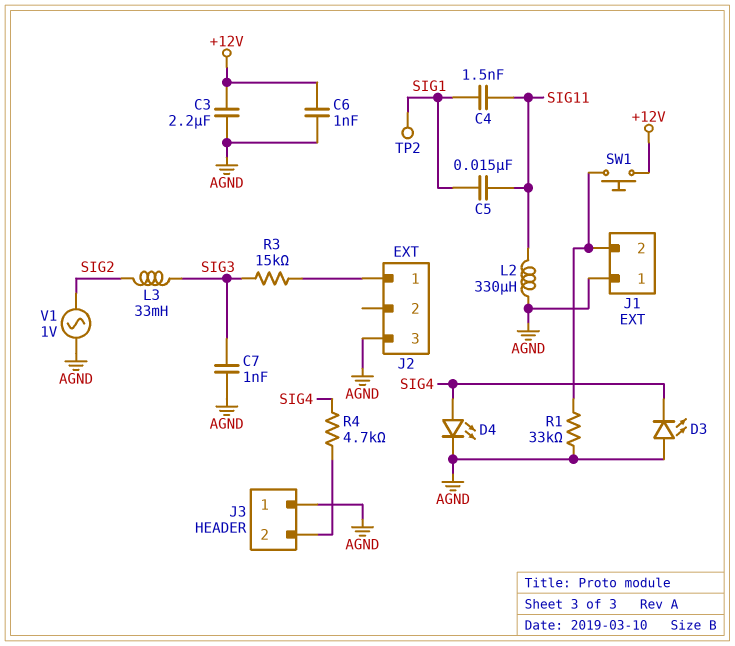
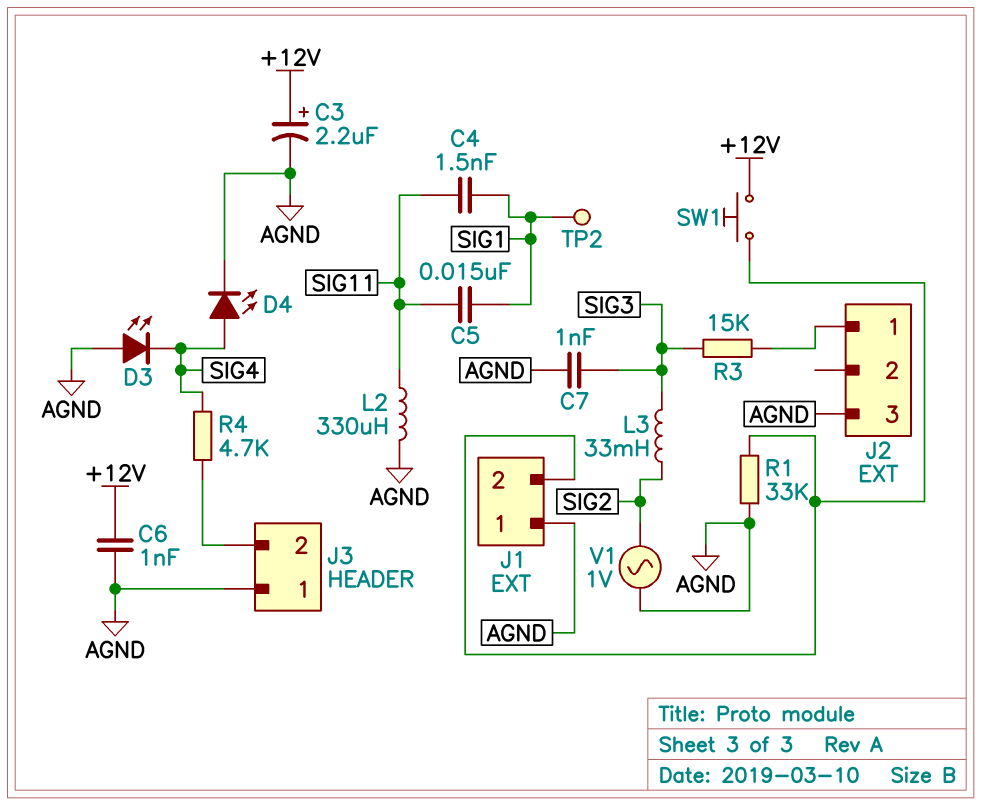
C3: 2.2uF (+12V, AGND) -> 2.2uF (plus +12V, minus AGND)

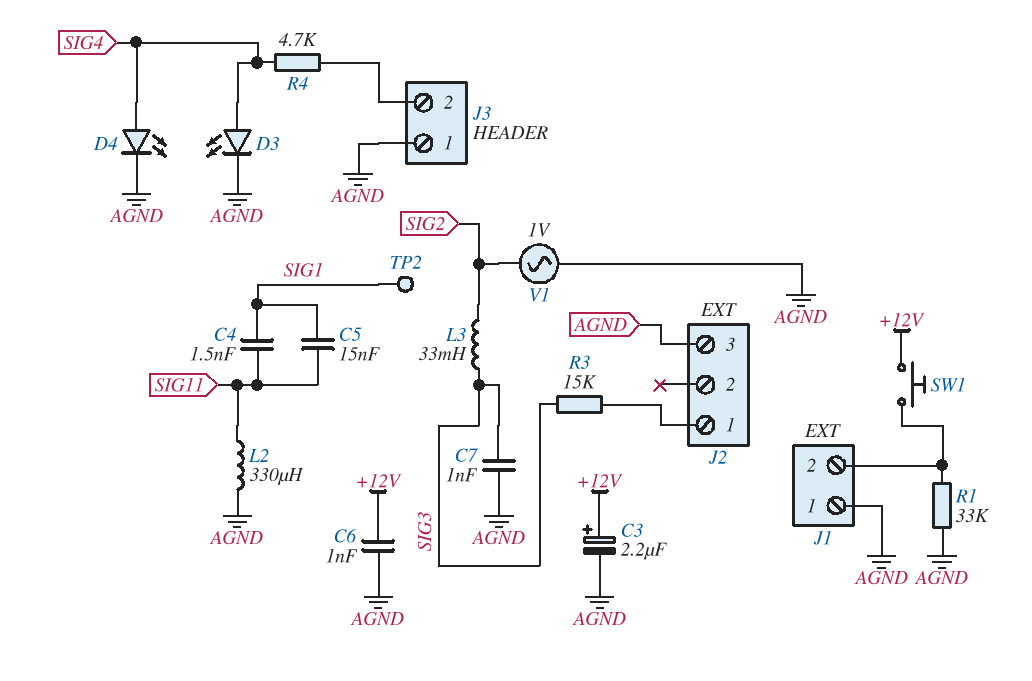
D3: LED (A AGND, K SIG4) -> LED (A SIG4, K AGND)

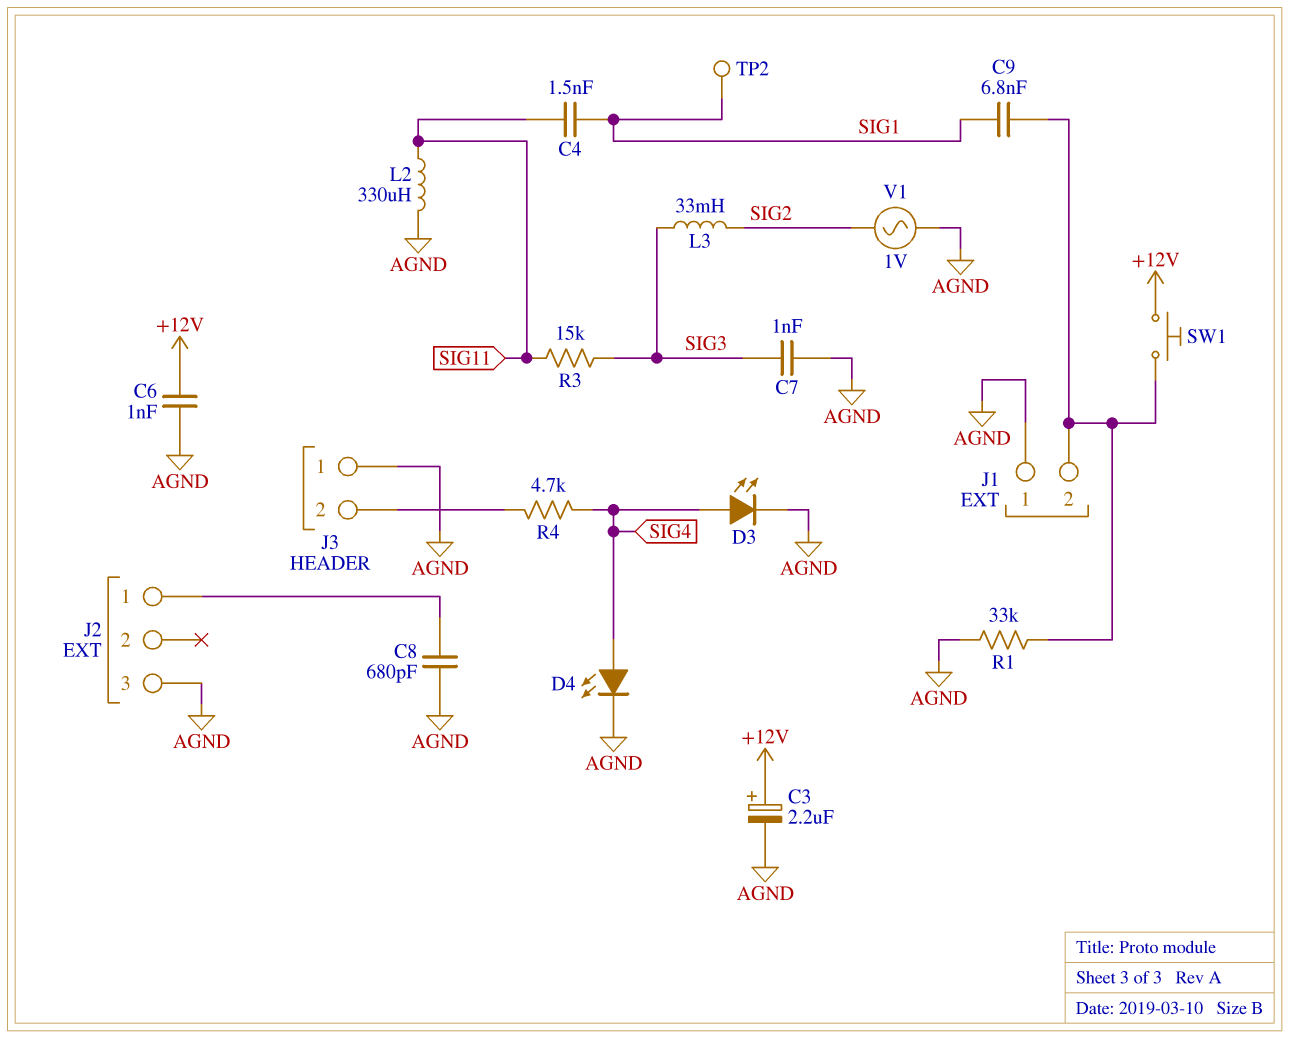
C5: 15nF (SIG1, SIG11) -> none
C8: none -> 680pF (AGND, J2/1)
C9: none -> 6.8nF (J1/2, SIG1)
R3: 15k (J2/1, SIG3) -> 15k (SIG3, SIG11)

